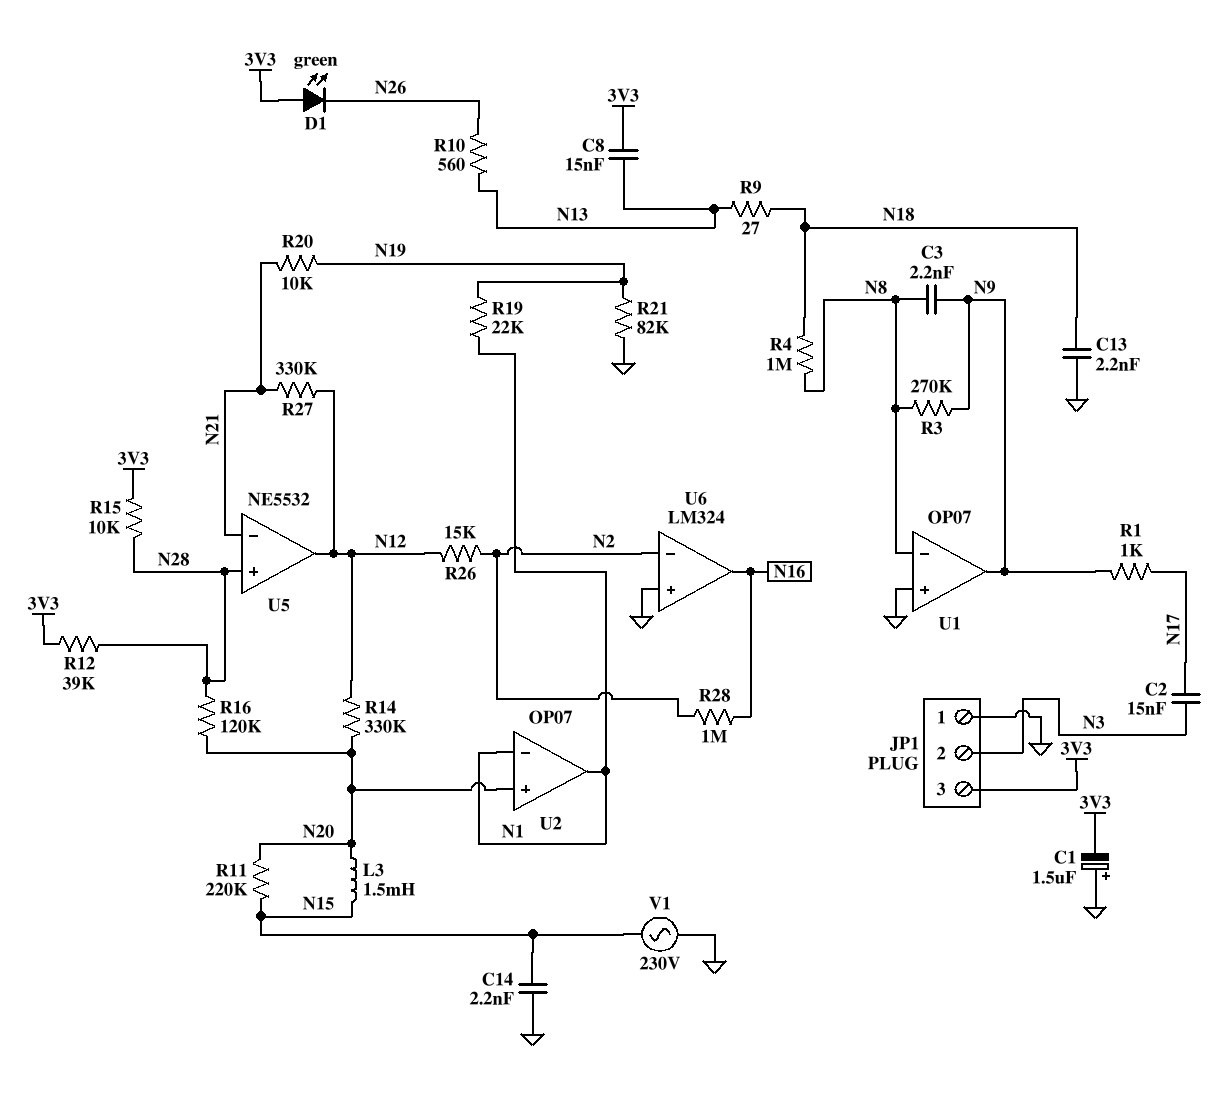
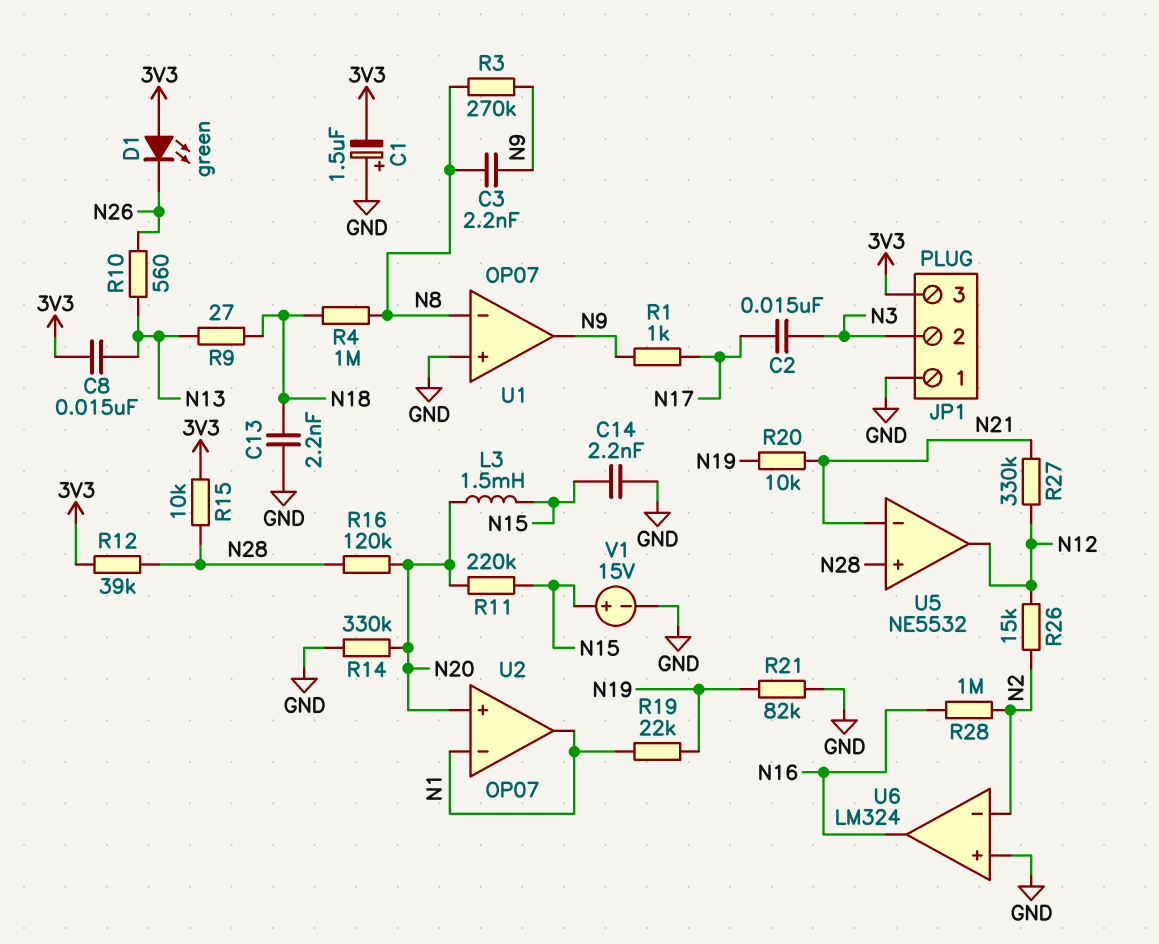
R14: 330k (N12, N20) -> 330k (GND, N20)
V1: AC 230V (GND, N15) -> 15V (plus N15, minus GND)

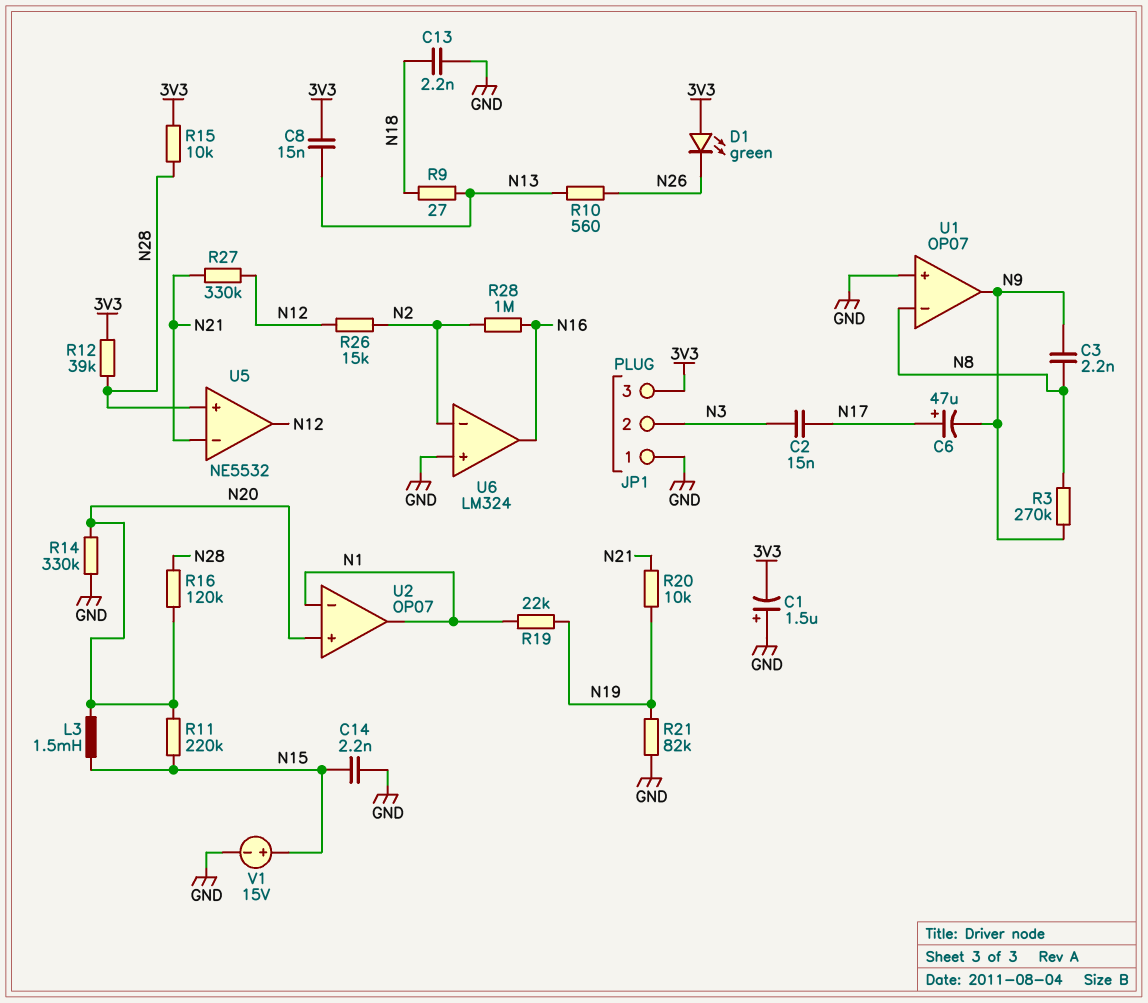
C6: none -> 47uF (plus N17, minus N9)
R1: 1k (N9, N17) -> none
R4: 1M (N8, N18) -> none

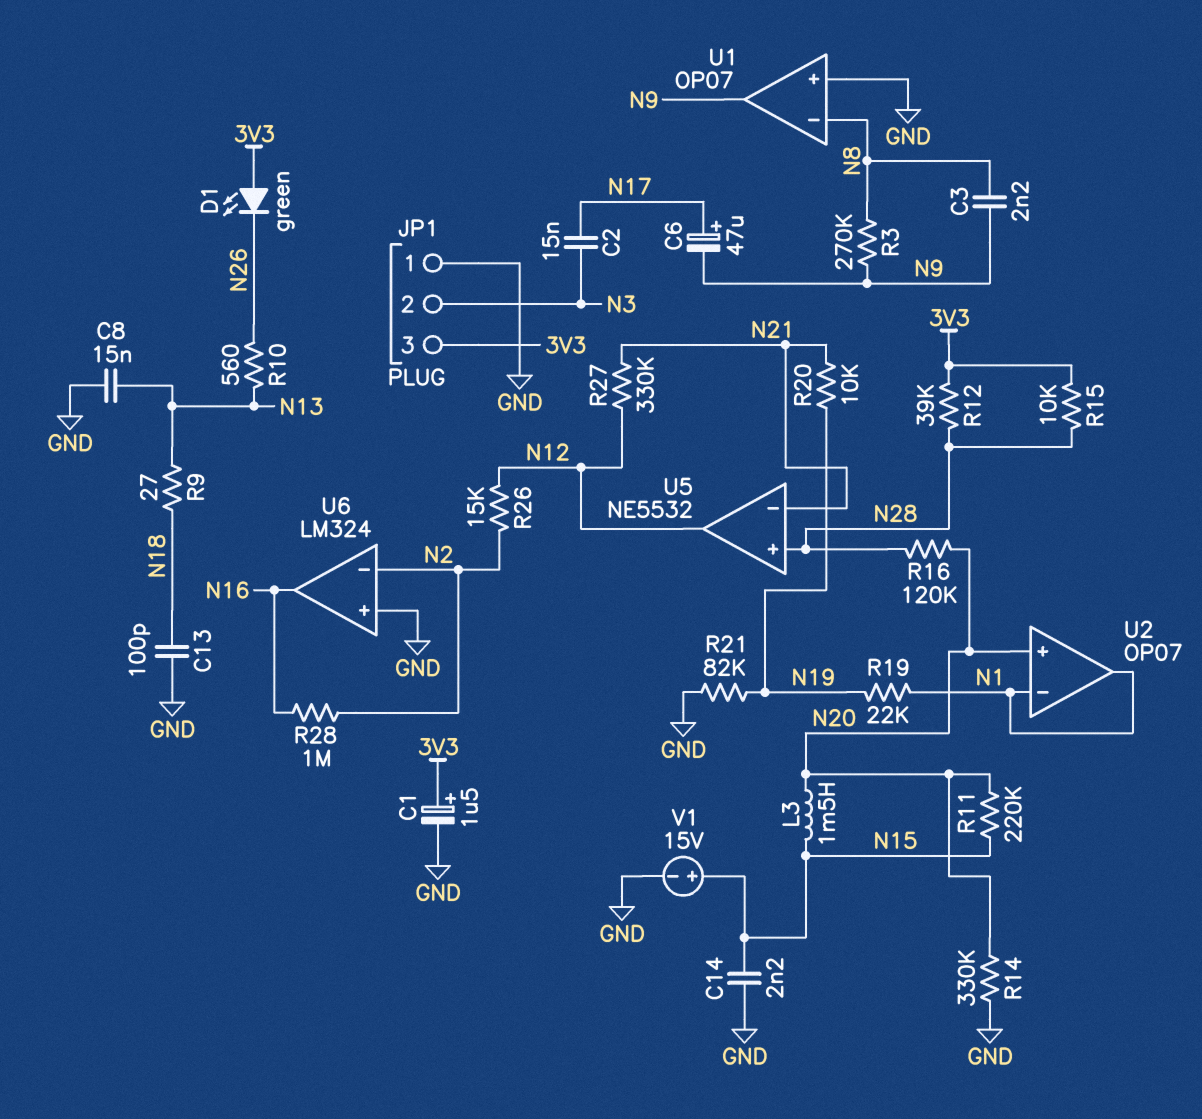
C1: 1.5uF (plus GND, minus 3V3) -> 1.5uF (plus 3V3, minus GND)
C8: 15nF (3V3, N13) -> 15nF (GND, N13)
C13: 2.2nF (GND, N18) -> 100pF (GND, N18)

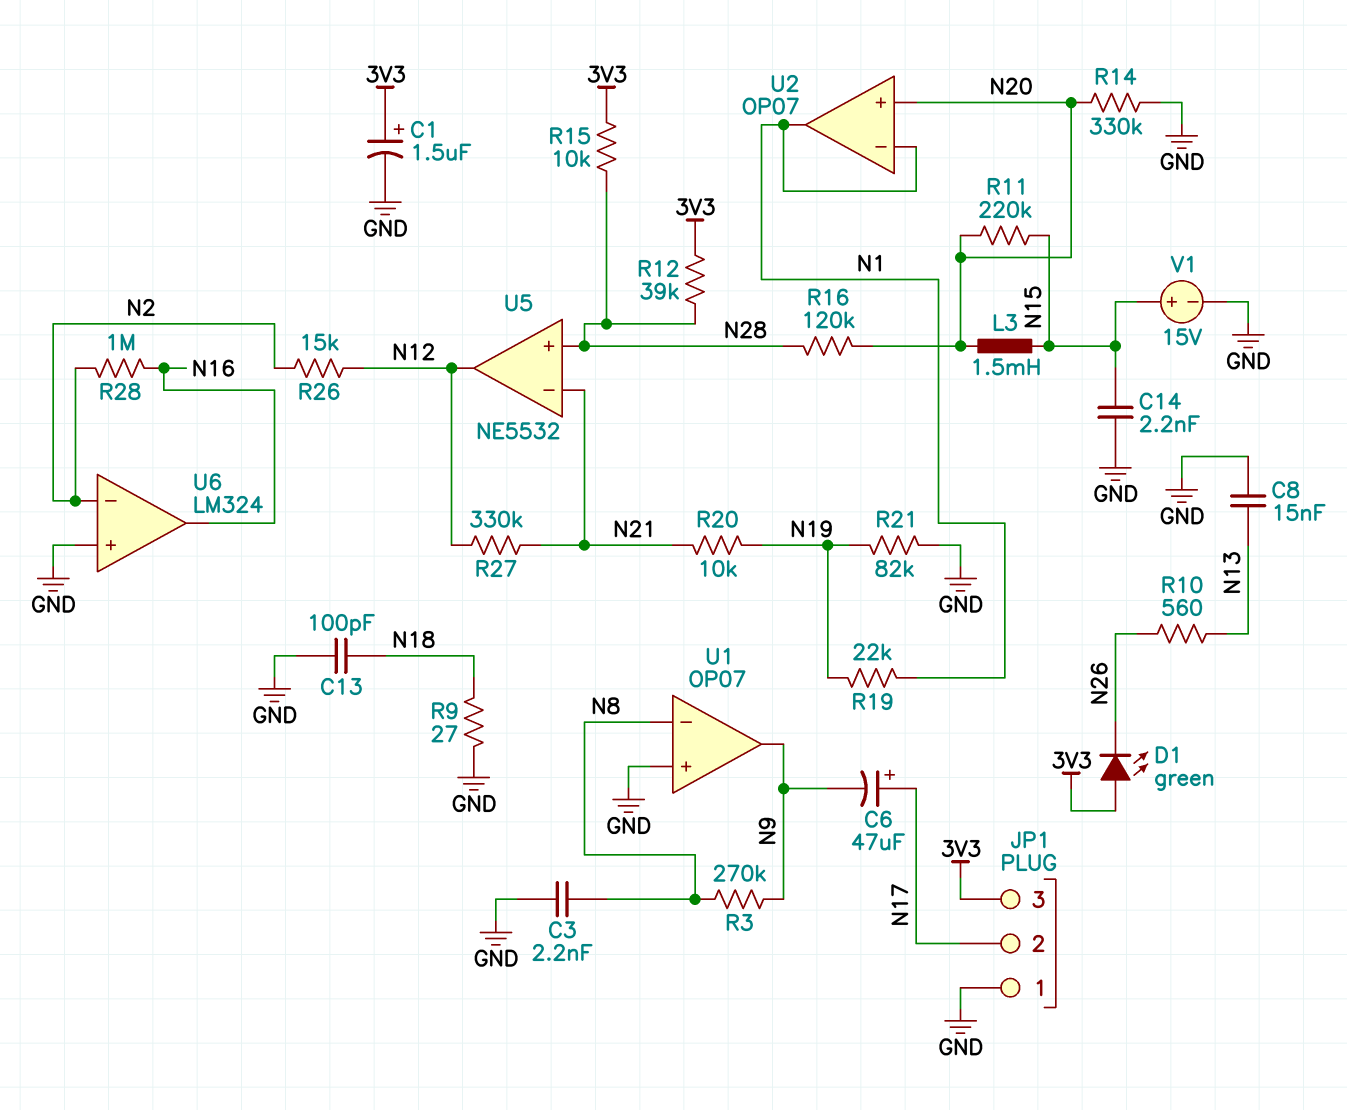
C2: 15nF (N3, N17) -> none
C3: 2.2nF (N8, N9) -> 2.2nF (GND, N8)
JP1 pin 2: N3 -> N17
R9: 27 (N13, N18) -> 27 (GND, N18)

